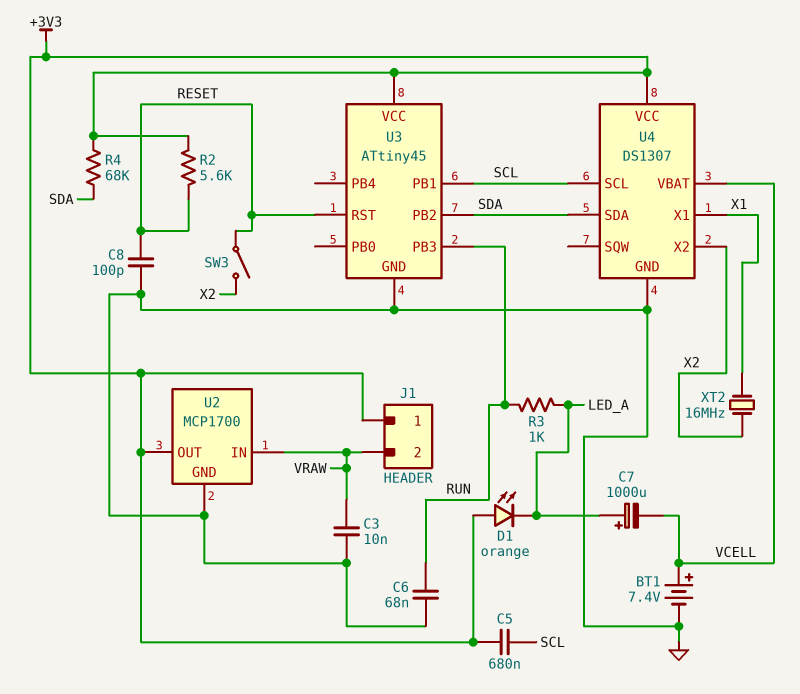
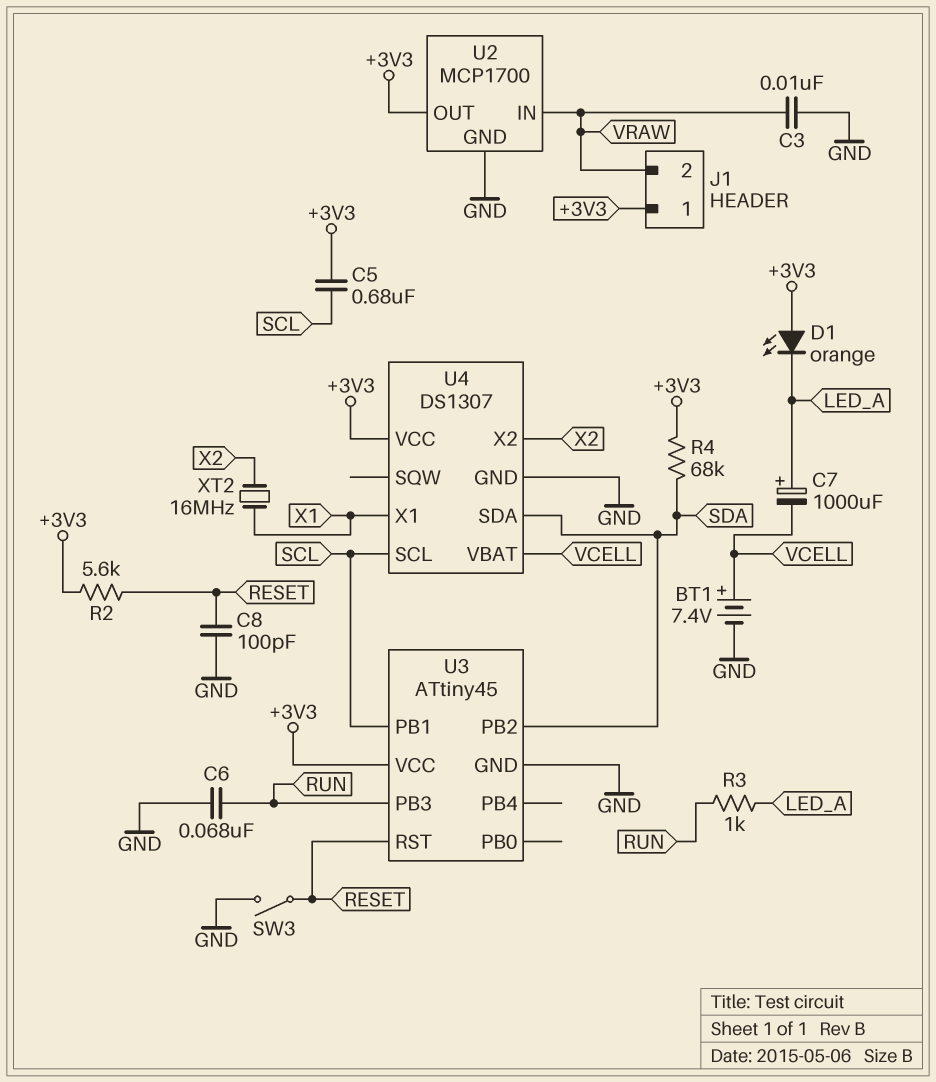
SW3: switch (RESET, X2) -> switch (GND, RESET)

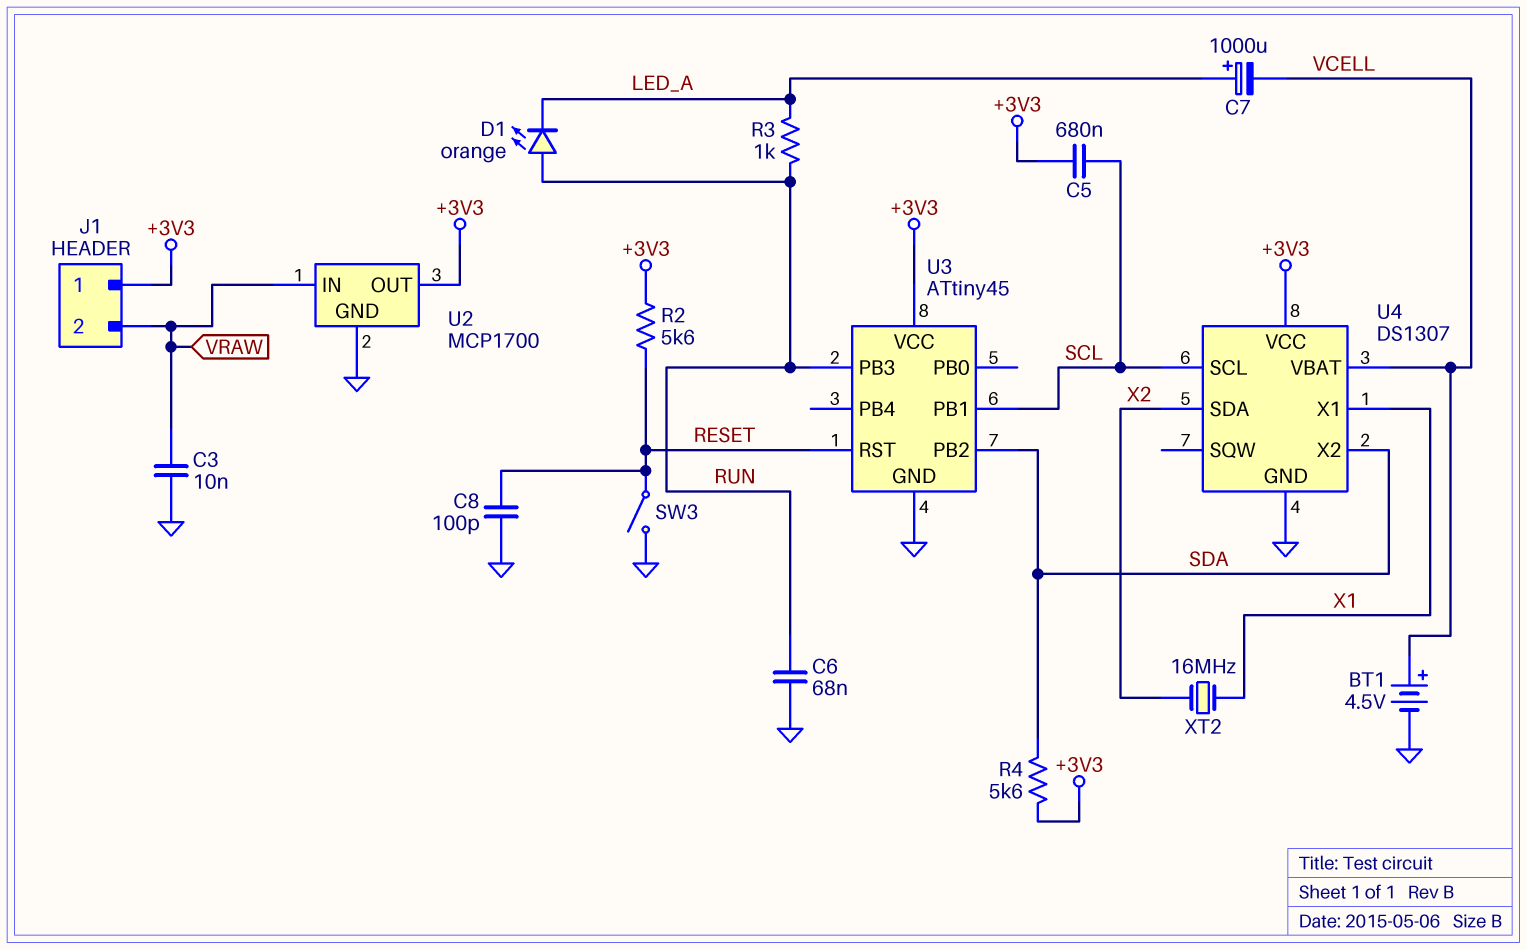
BT1: 7.4V (plus VCELL, minus GND) -> 4.5V (plus VCELL, minus GND)
D1: LED orange (A +3V3, K LED_A) -> LED orange (A RUN, K LED_A)
R4: 68k (+3V3, SDA) -> 5.6k (+3V3, SDA)
U4 pin SDA: SDA -> X2
U4 pin X2: X2 -> SDA

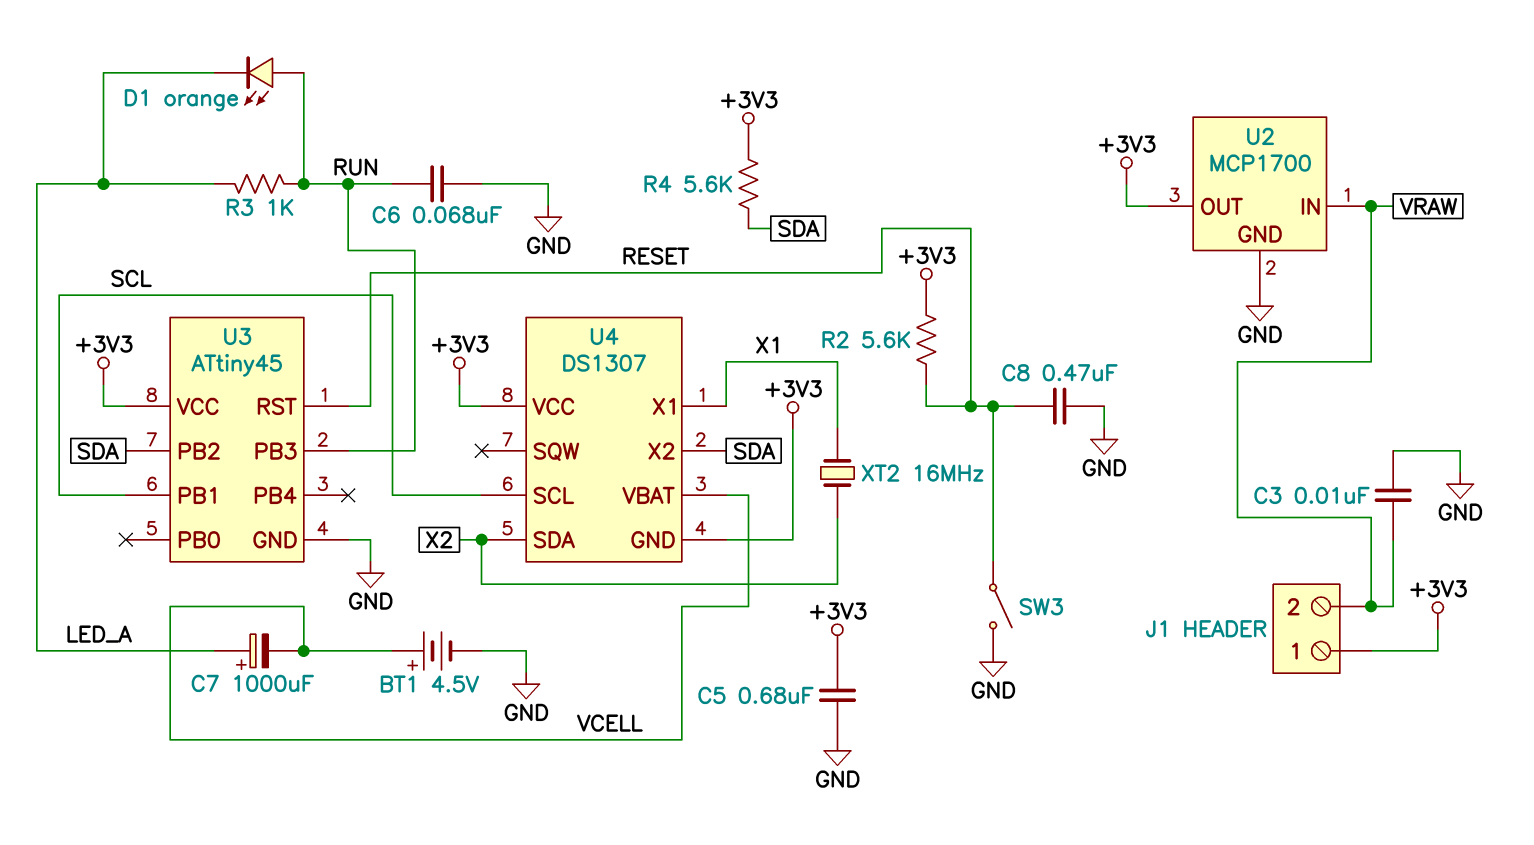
C5: 680nF (+3V3, SCL) -> 680nF (+3V3, GND)
C8: 100pF (GND, RESET) -> 470nF (GND, RESET)
U4 pin GND: GND -> +3V3

